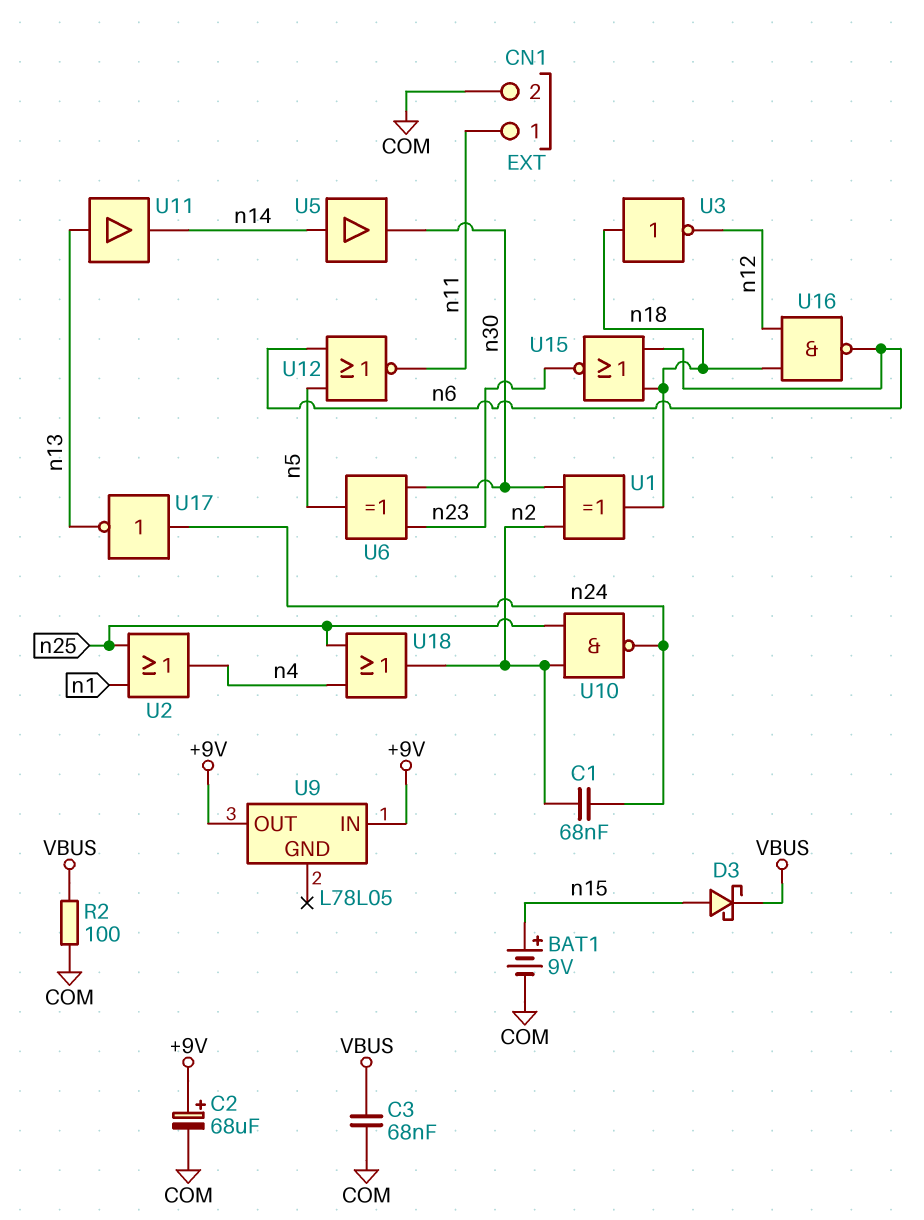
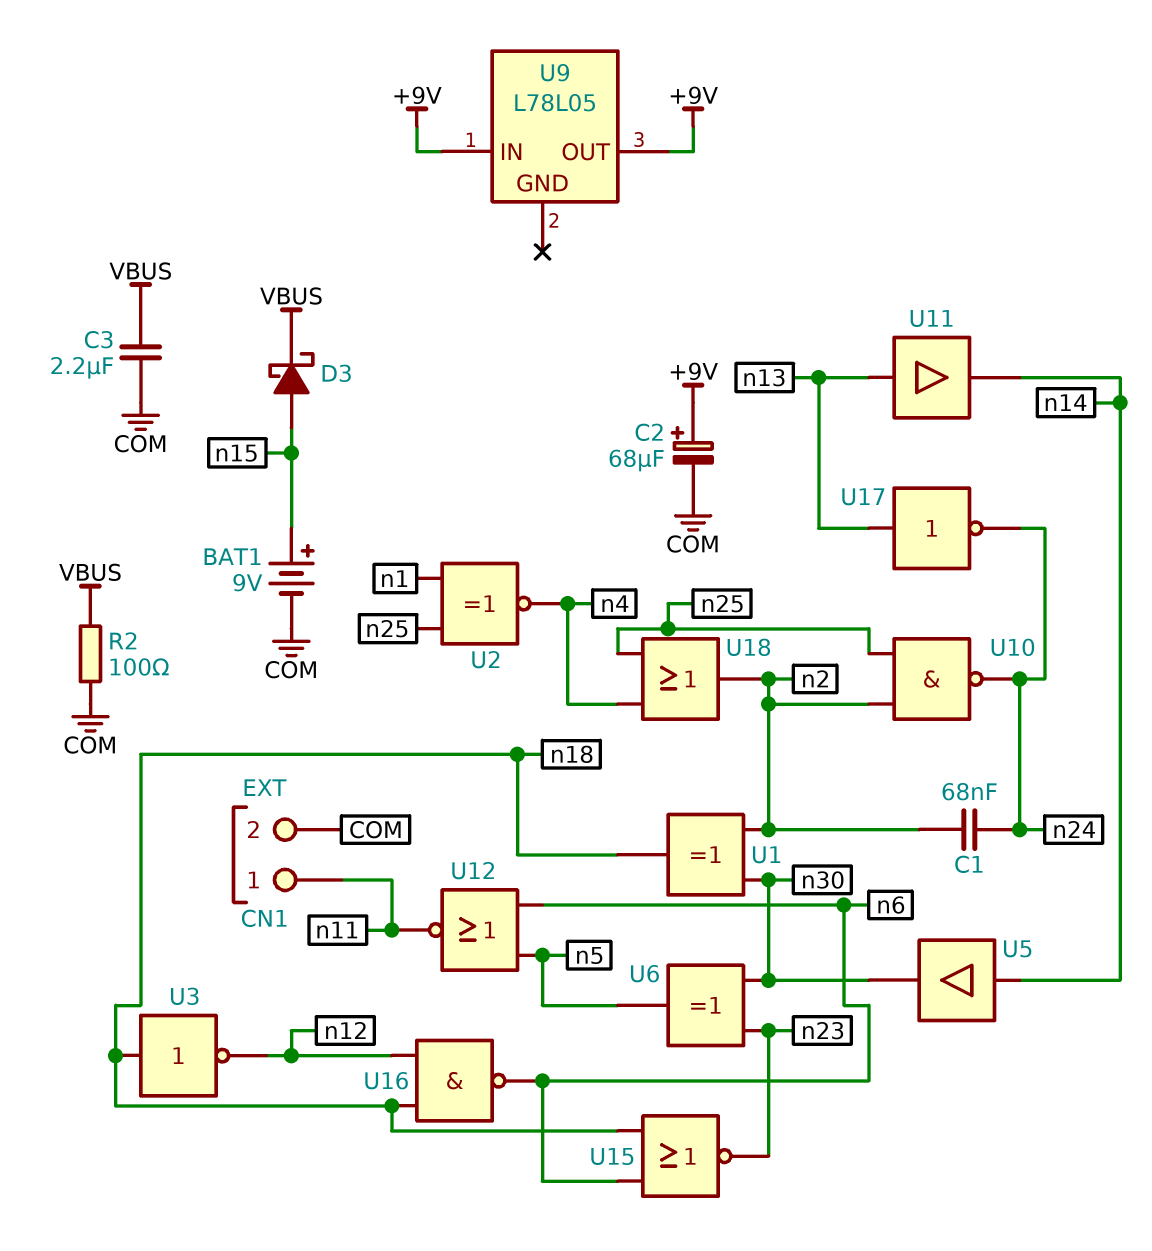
C3: 68nF (COM, VBUS) -> 2.2uF (COM, VBUS)
U2: OR (in n1, in n25, out n4) -> XNOR (in n1, in n25, out n4)
U17: NOT (in n24, out n13) -> NOT (in n13, out n24)

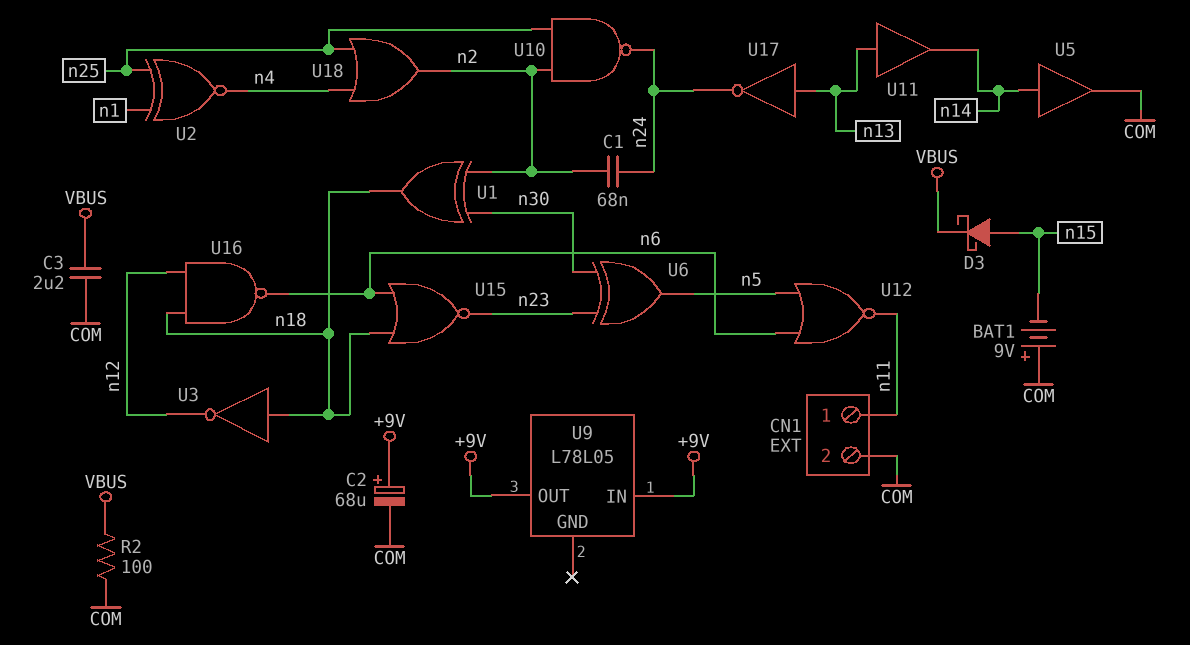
BAT1: 9V (plus n15, minus COM) -> 9V (plus COM, minus n15)
U5: buffer (in n14, out n30) -> buffer (in n14, out COM)

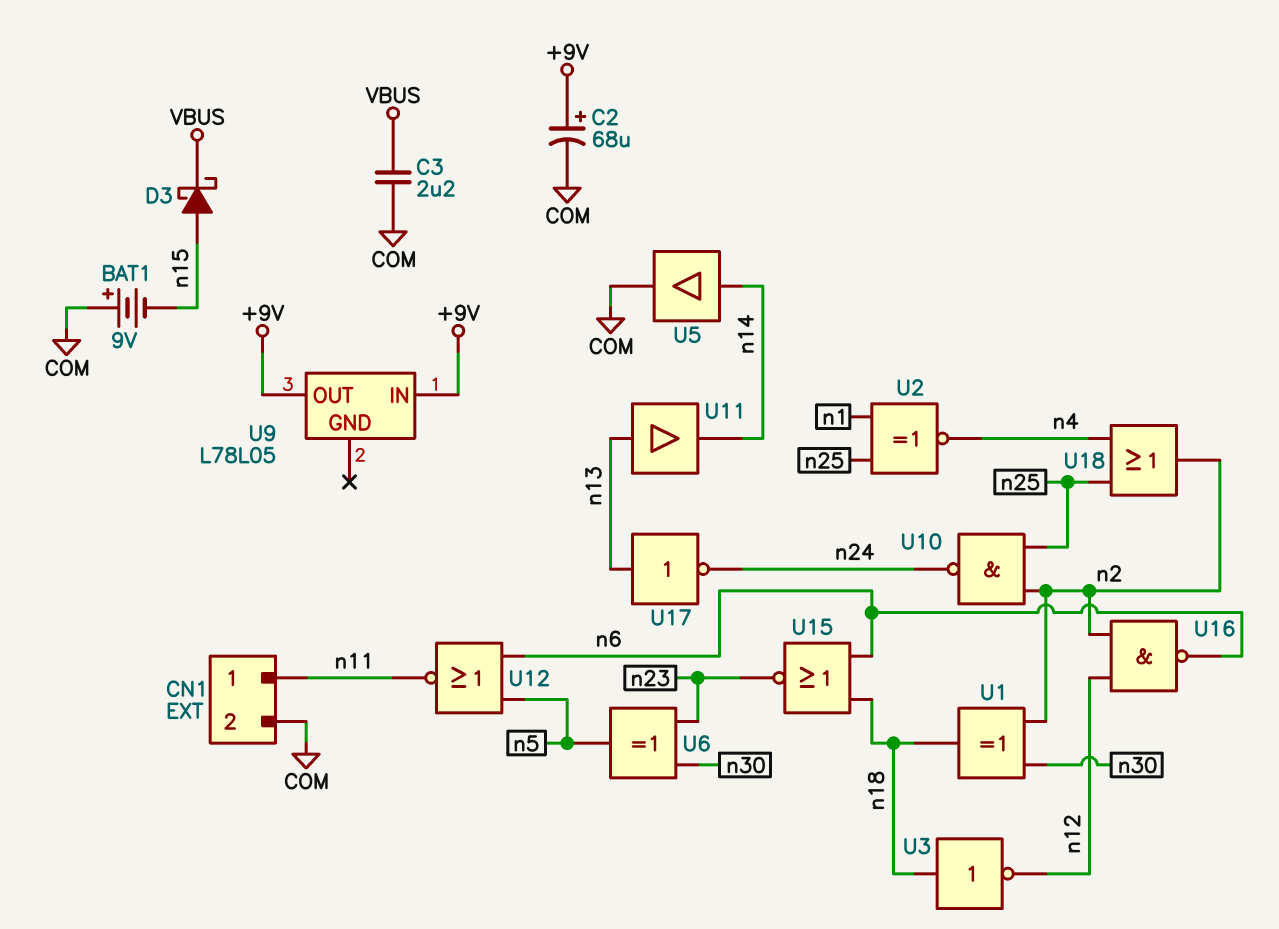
C1: 68nF (n2, n24) -> none
R2: 100 (COM, VBUS) -> none
U16: NAND (in n12, in n18, out n6) -> NAND (in n2, in n12, out n6)

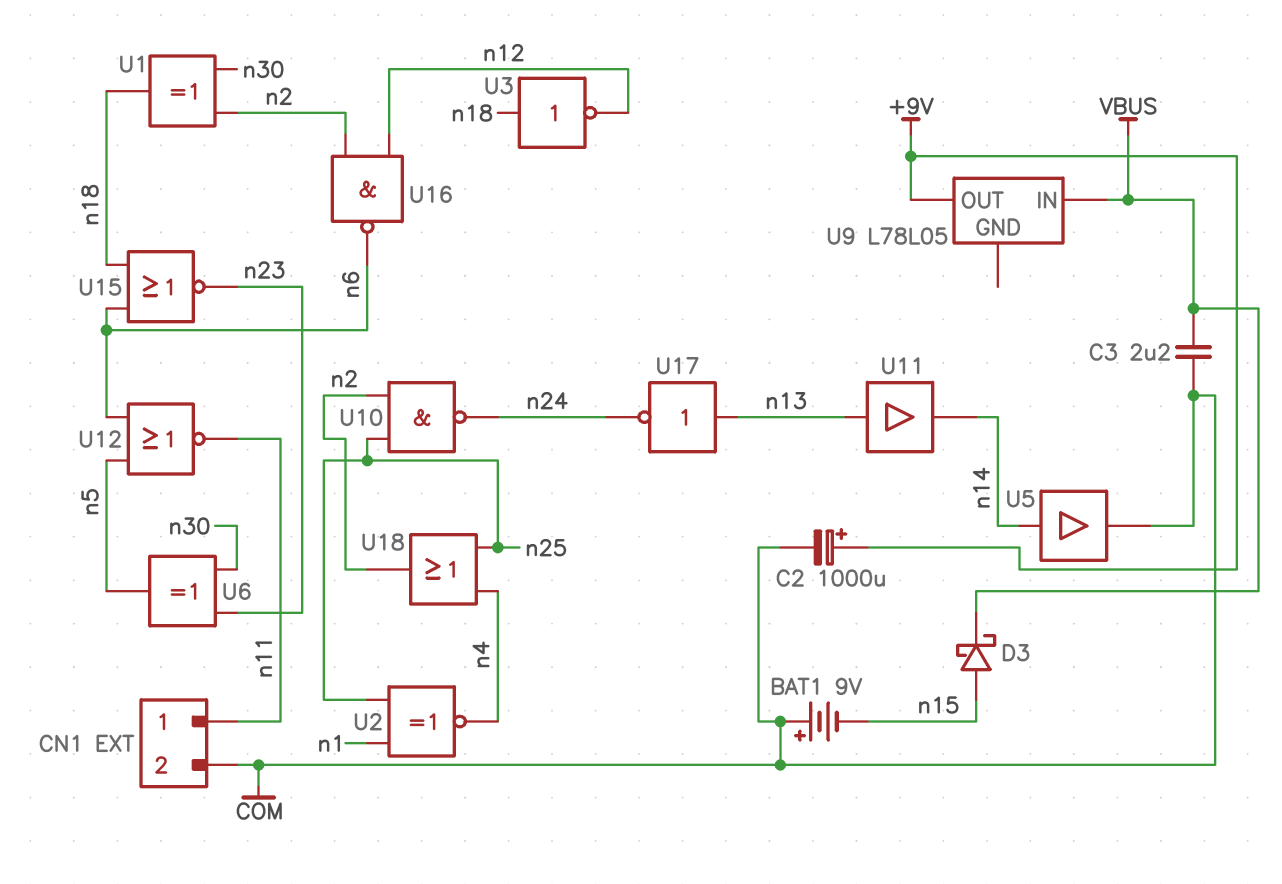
C2: 68uF (plus +9V, minus COM) -> 1000uF (plus +9V, minus COM)
U9 pin IN: +9V -> VBUS

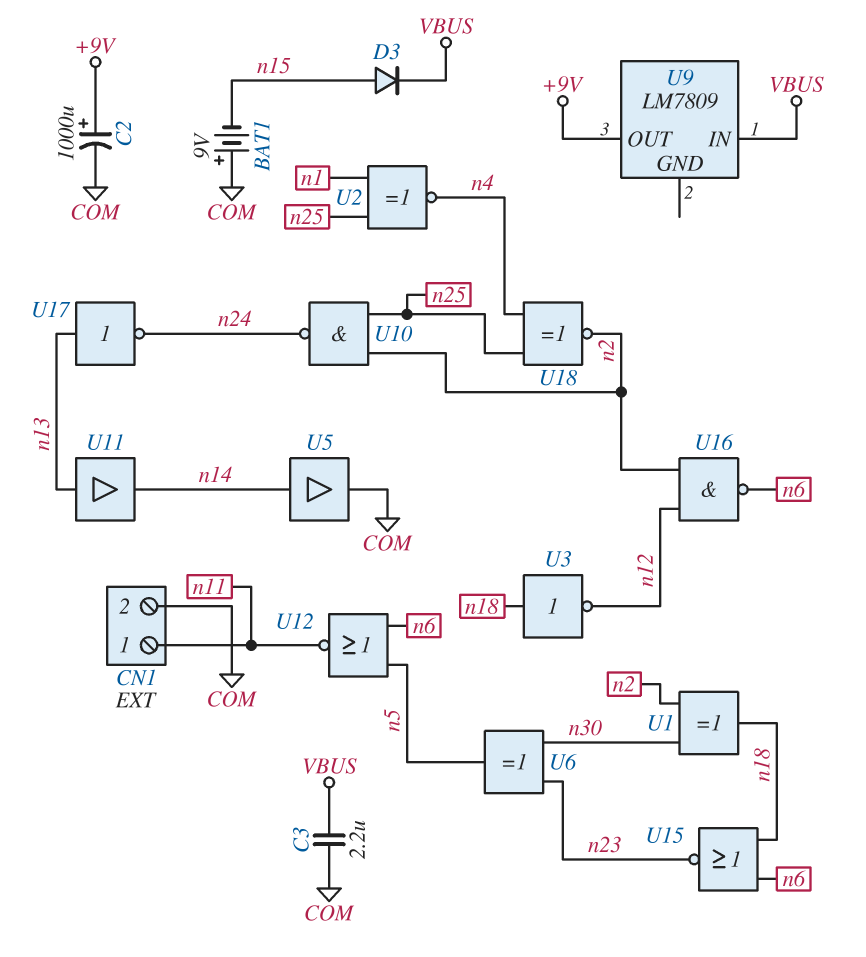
D3: schottky (A n15, K VBUS) -> diode (A n15, K VBUS)
U9: L78L05 -> LM7809
U18: OR (in n4, in n25, out n2) -> XNOR (in n4, in n25, out n2)

